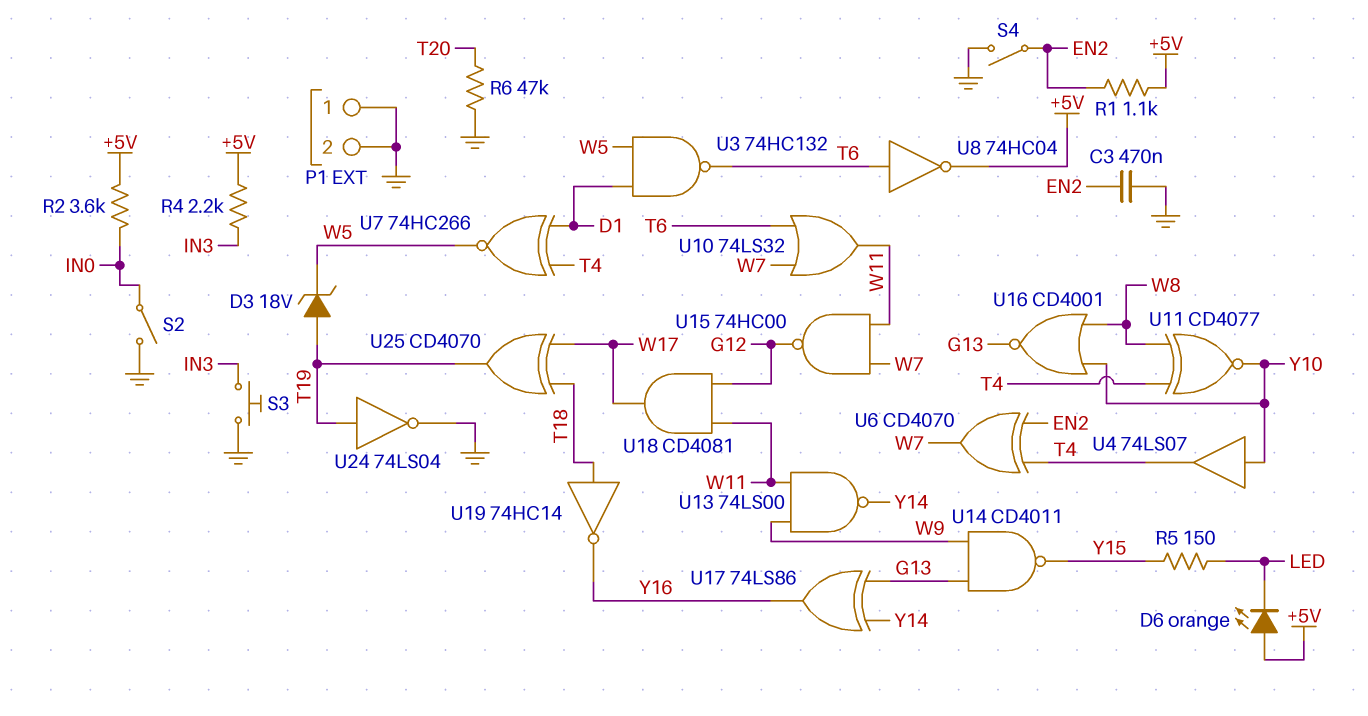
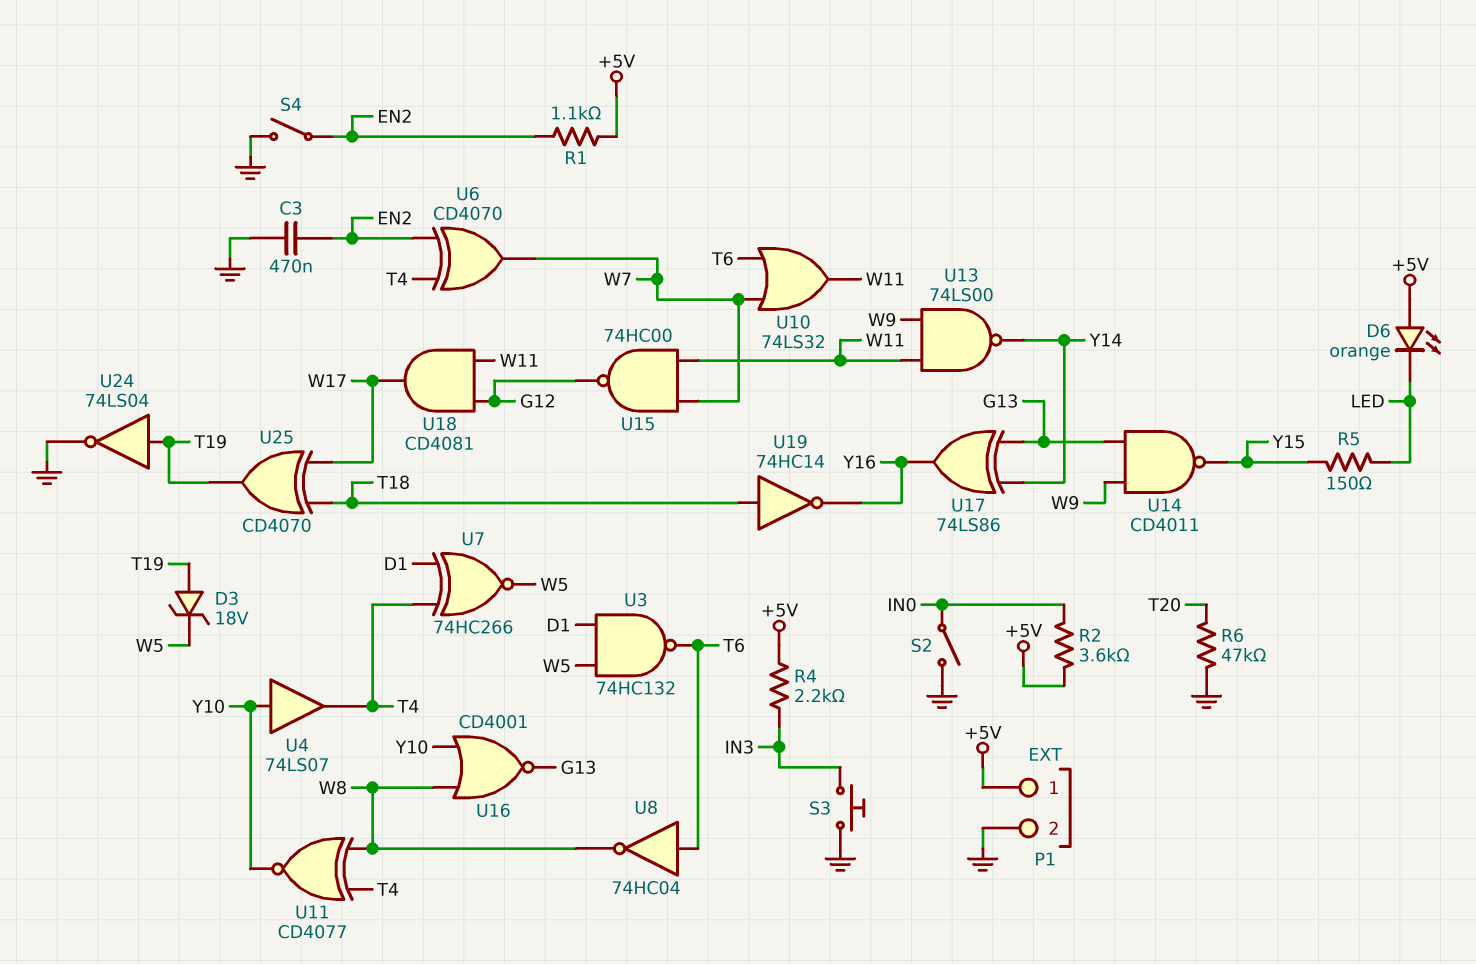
P1 pin 1: GND -> +5V
U8: NOT 74HC04 (in T6, out +5V) -> NOT 74HC04 (in T6, out W8)

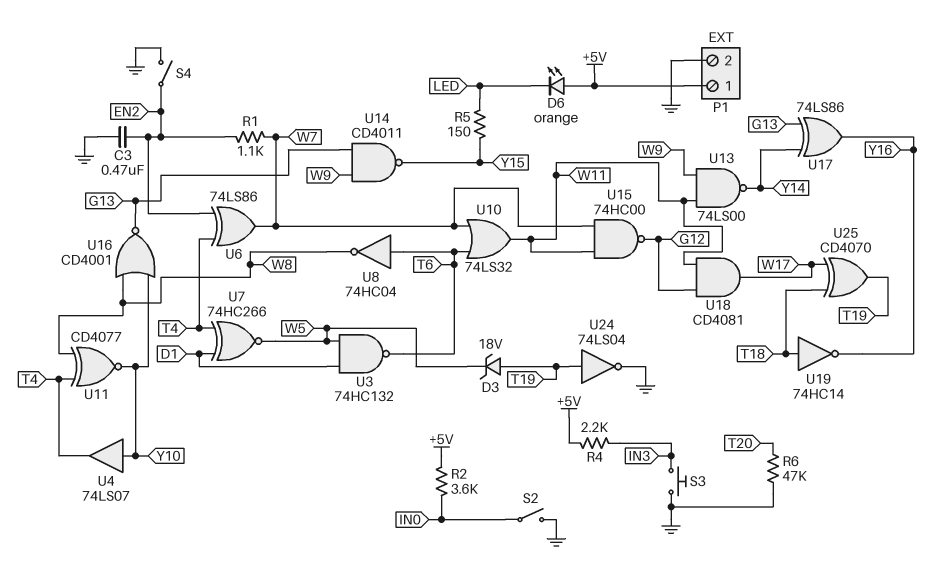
R1: 1.1k (+5V, EN2) -> 1.1k (EN2, W7)
U6: XOR CD4070 (in EN2, in T4, out W7) -> XOR 74LS86 (in EN2, in T4, out W7)

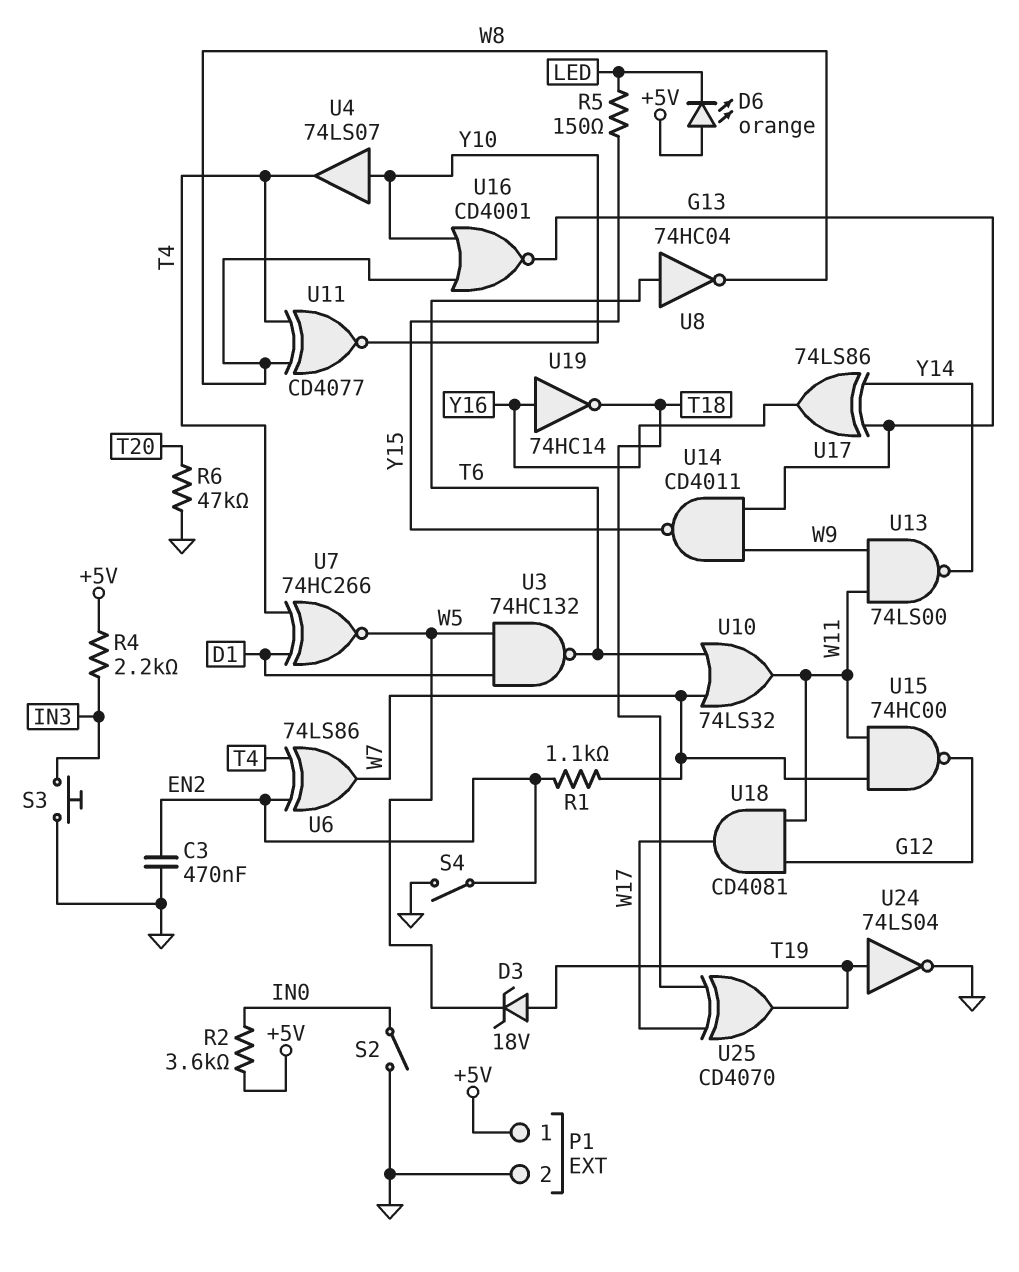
U19: NOT 74HC14 (in T18, out Y16) -> NOT 74HC14 (in Y16, out T18)

